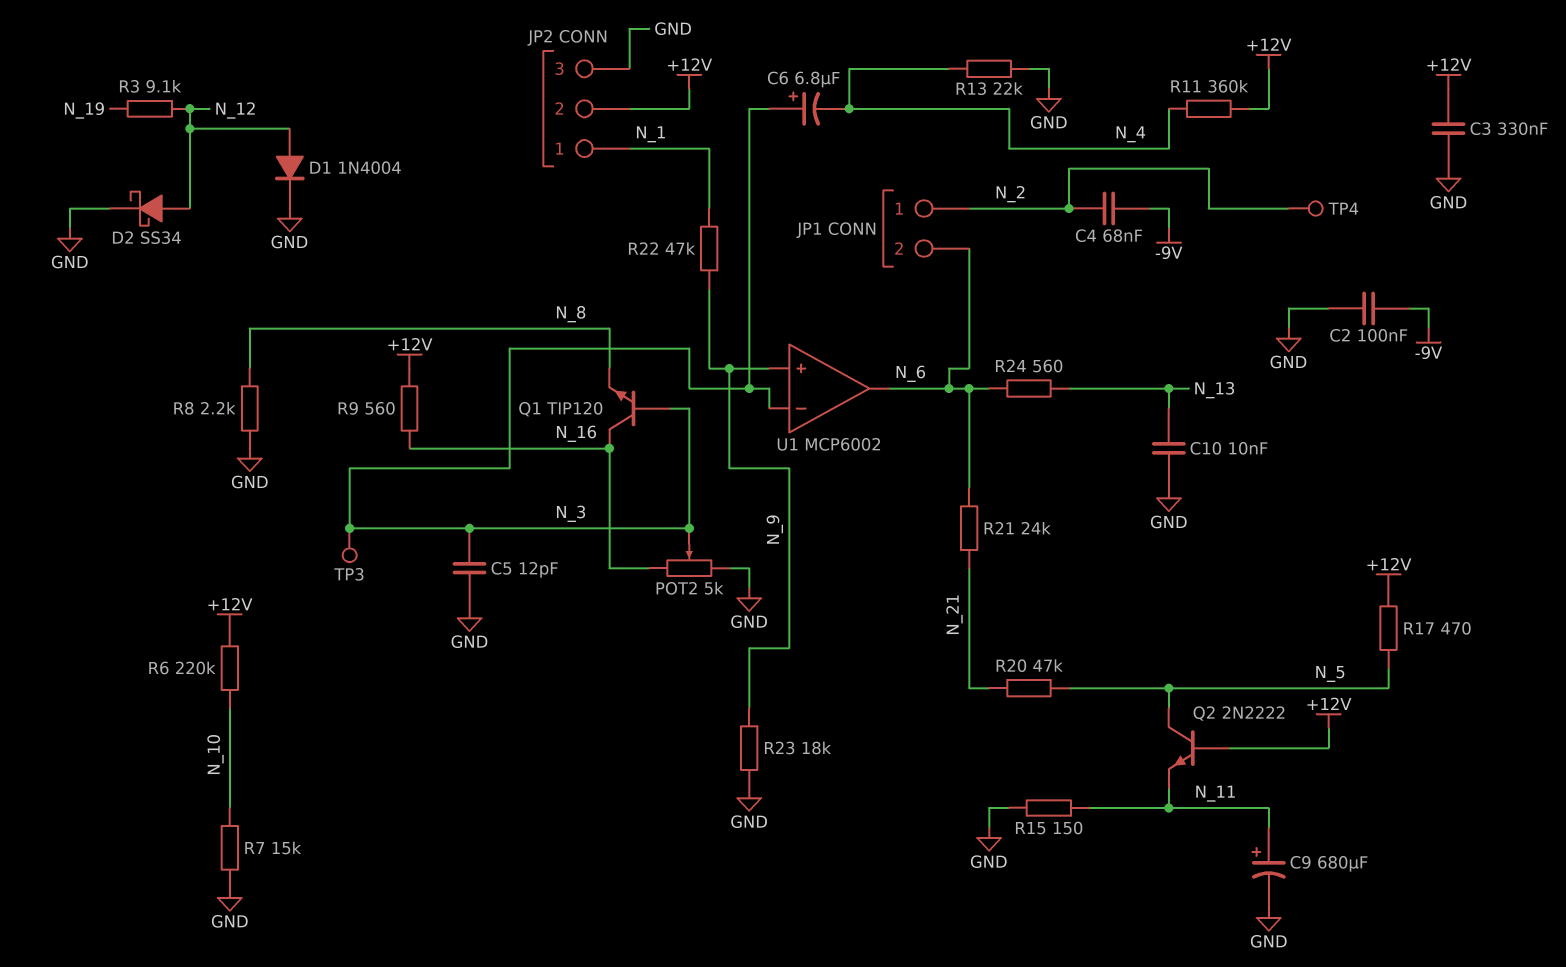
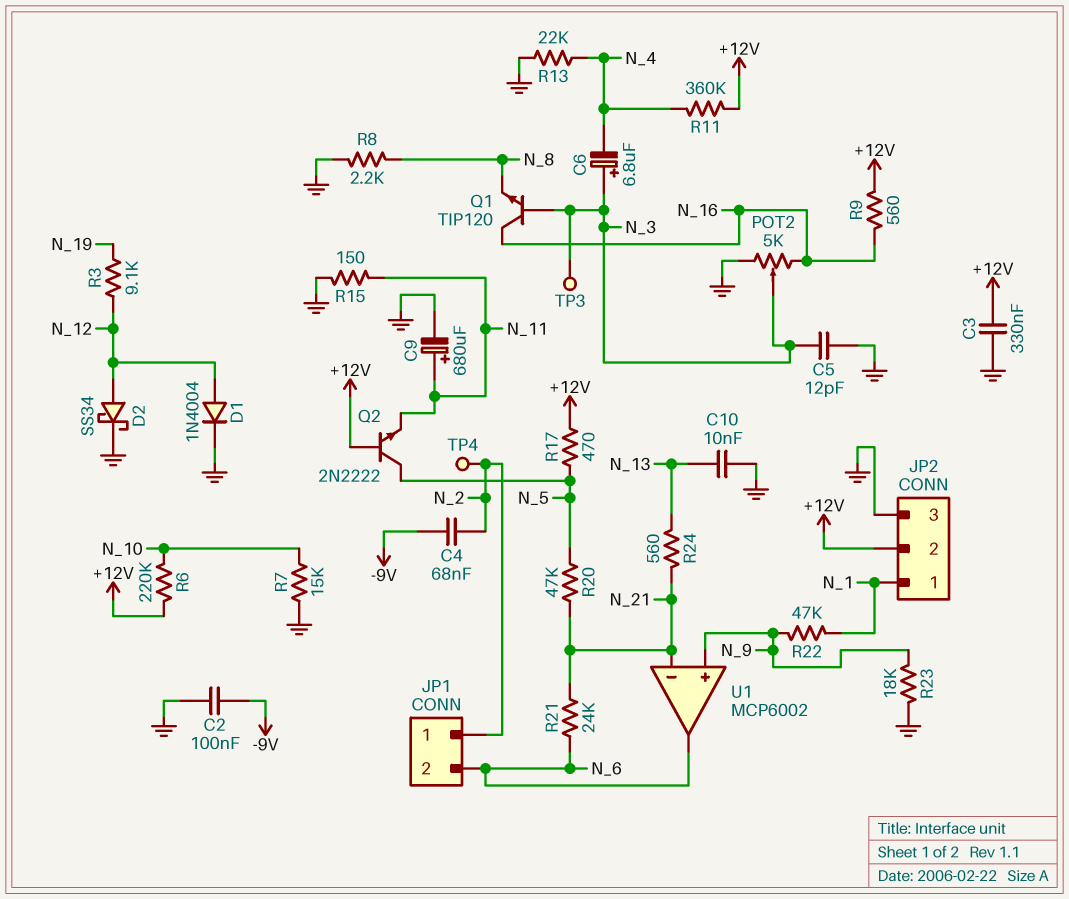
R24: 560 (N_6, N_13) -> 560 (N_13, N_21)
U1 pin in-: N_3 -> N_21

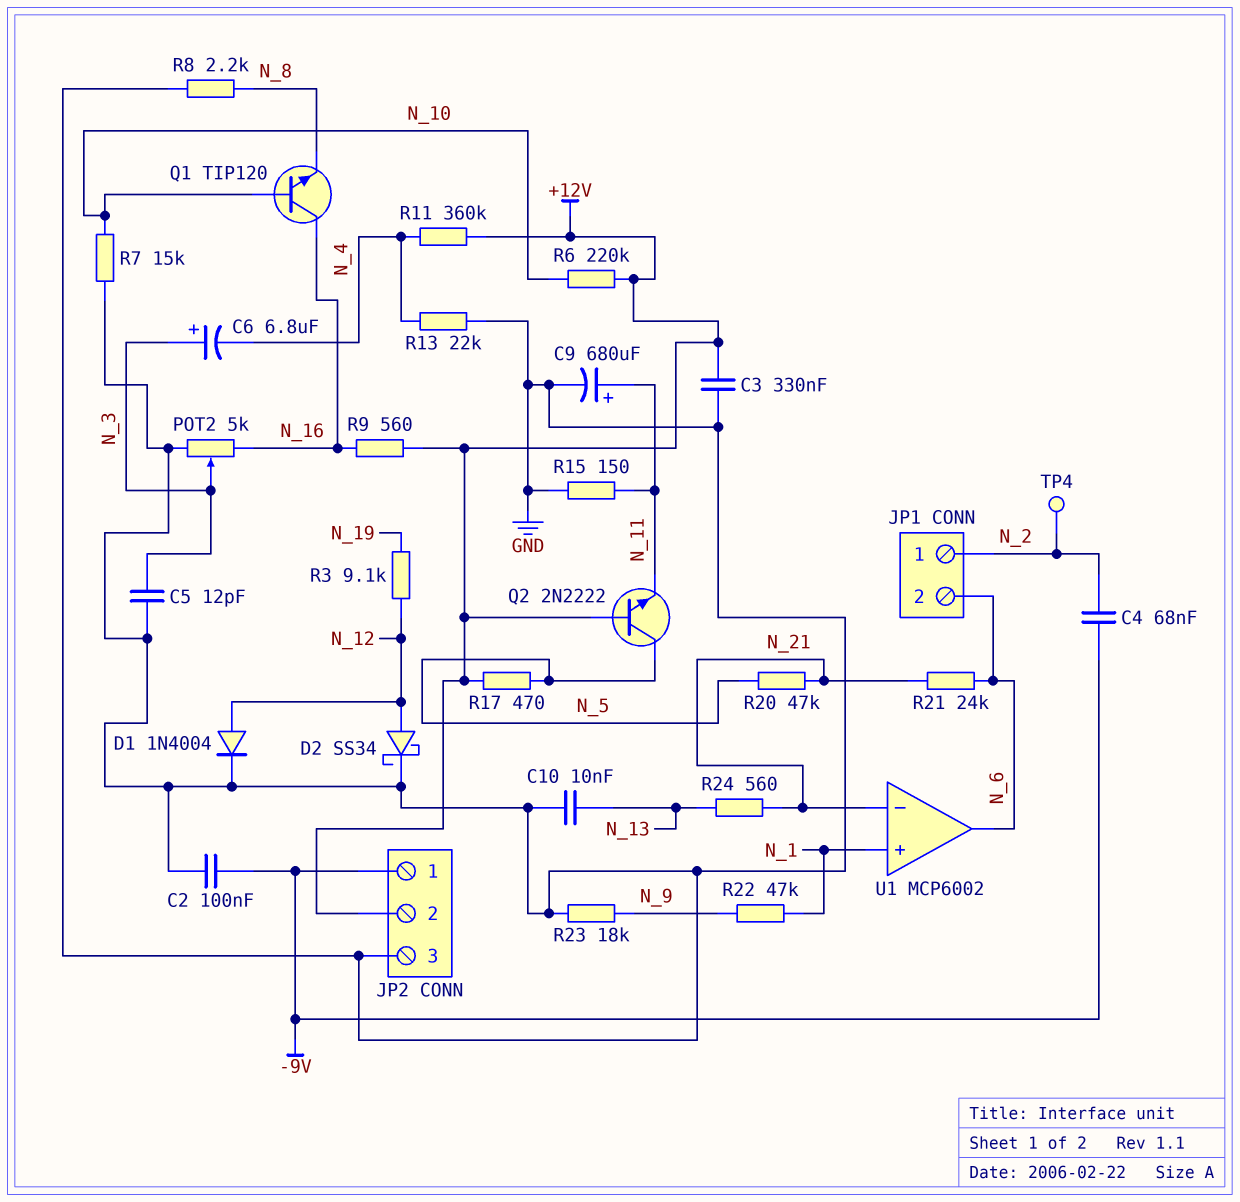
JP2 pin 1: N_1 -> -9V
Q1: NPN TIP120 (B N_3, C N_16, E N_8) -> NPN TIP120 (B N_10, C N_16, E N_8)
TP3: test point (N_3) -> none
U1 pin in+: N_9 -> N_1

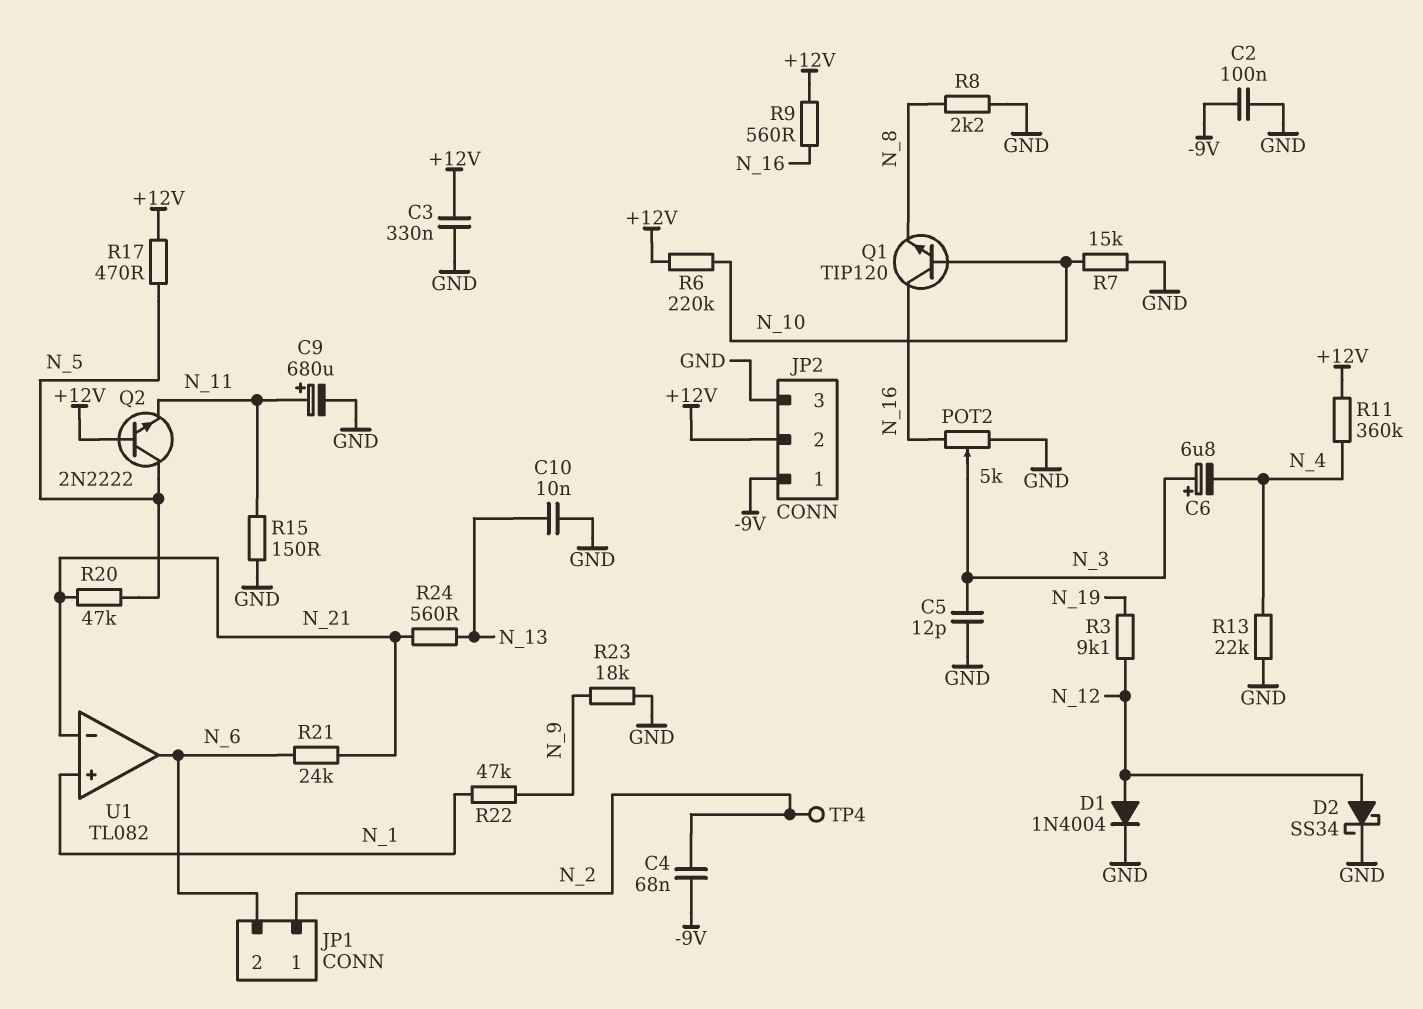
U1: MCP6002 -> TL082

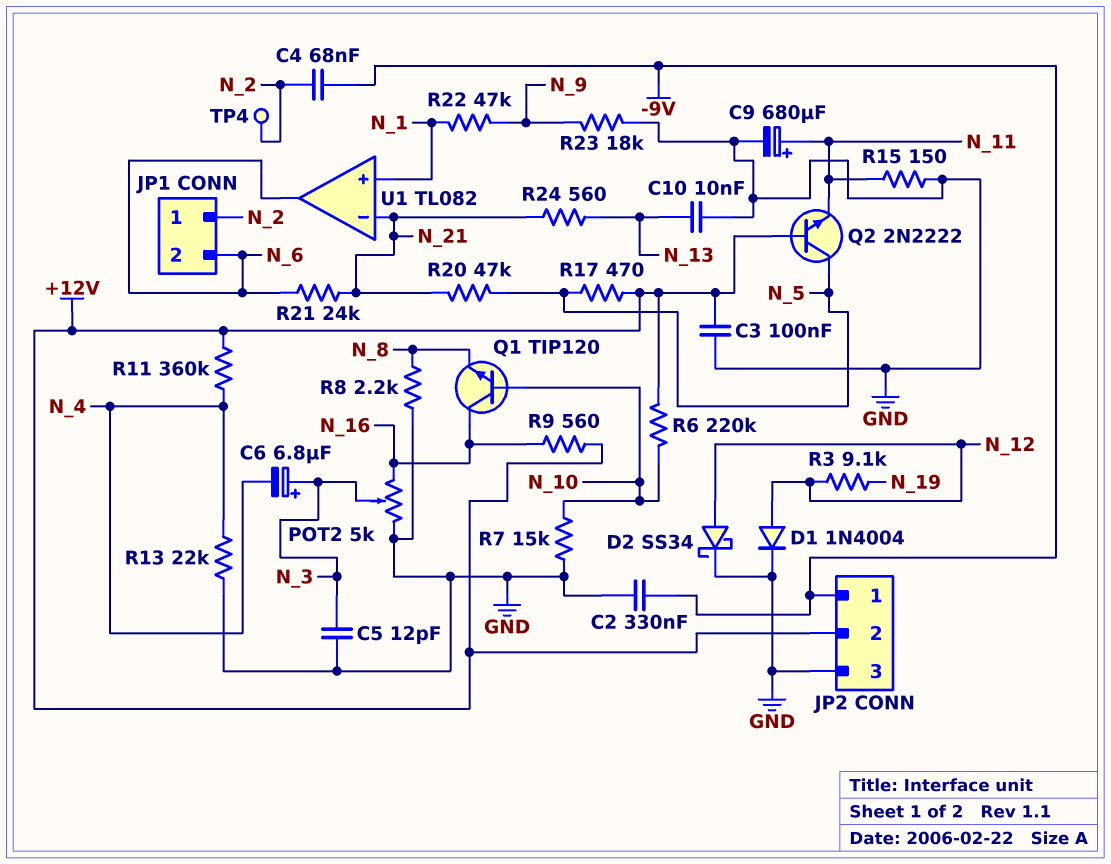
C2: 100nF (-9V, GND) -> 330nF (-9V, GND)
C3: 330nF (+12V, GND) -> 100nF (+12V, GND)

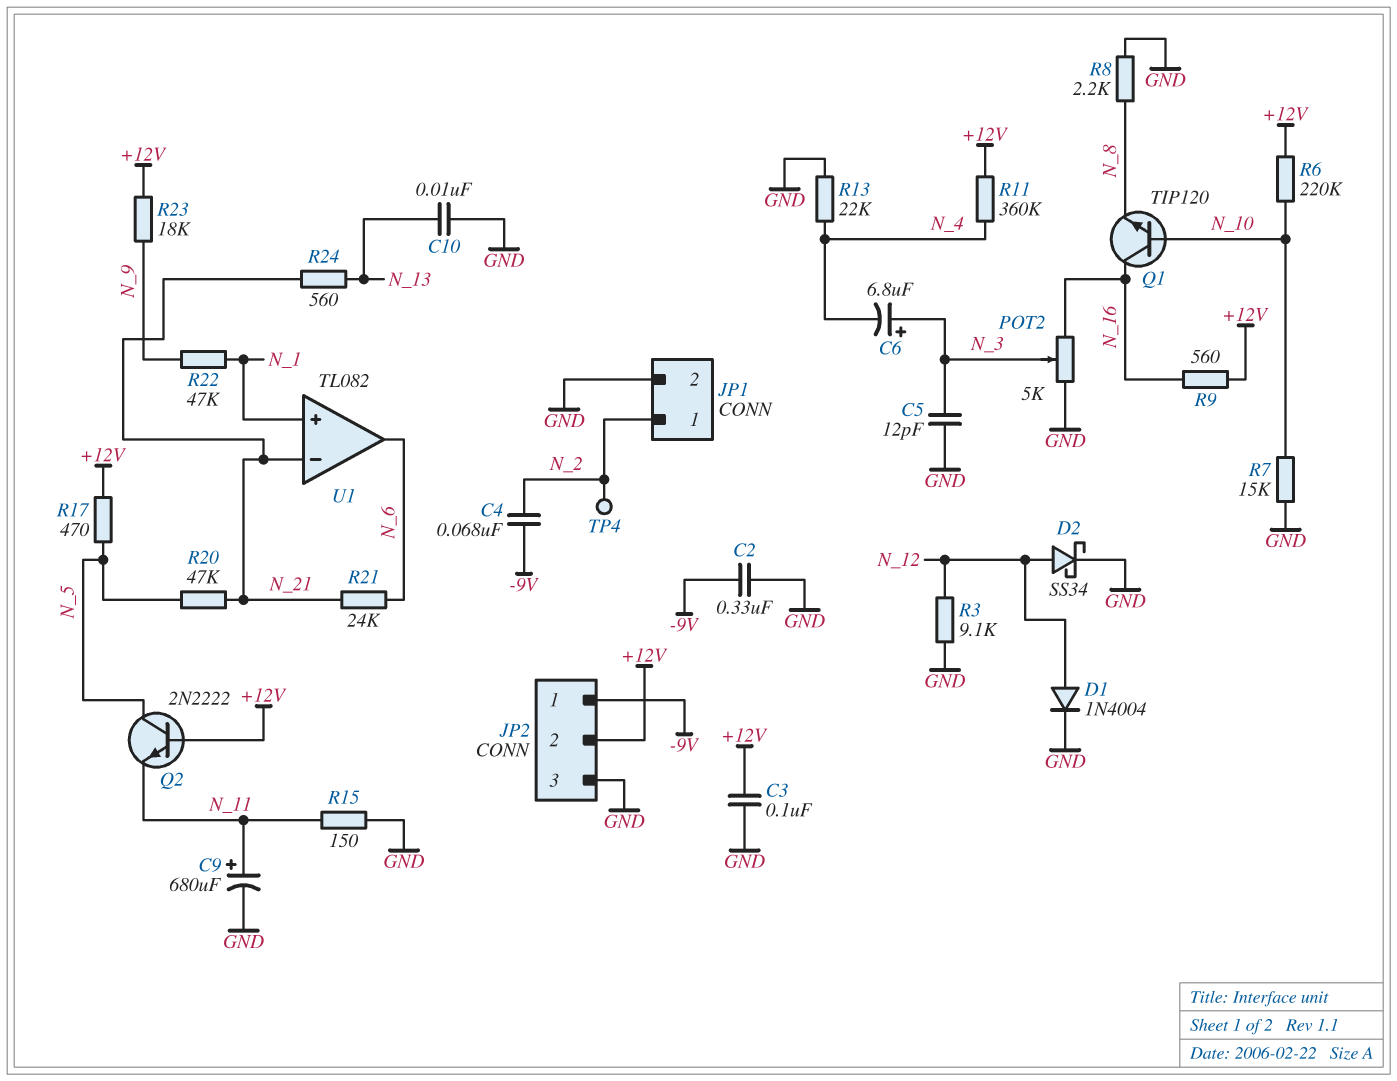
JP1 pin 2: N_6 -> GND
R3: 9.1k (N_12, N_19) -> 9.1k (GND, N_12)
R23: 18k (GND, N_9) -> 18k (+12V, N_9)

